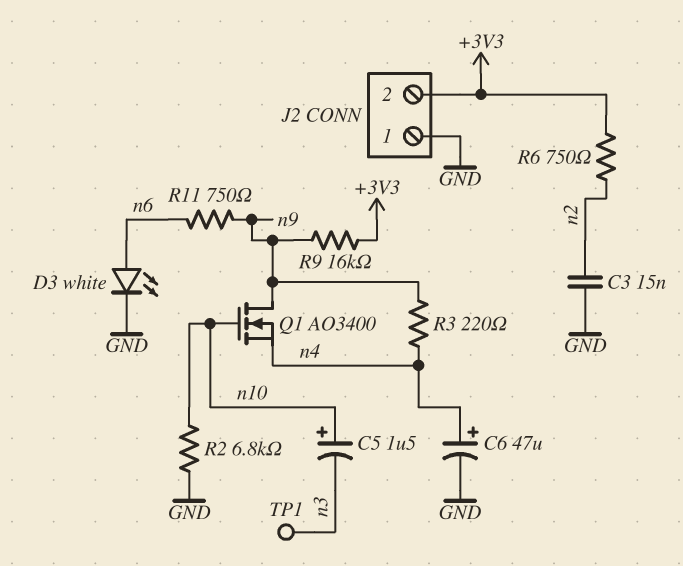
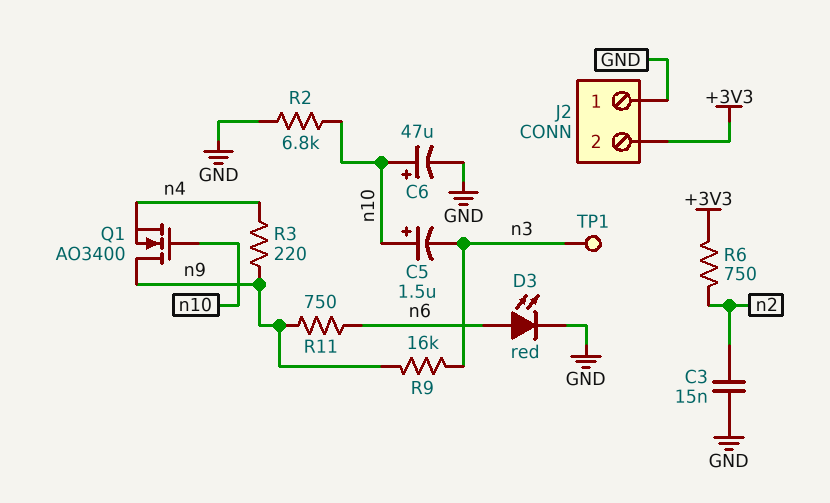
C6: 47uF (plus n4, minus GND) -> 47uF (plus n10, minus GND)
D3: LED white (A n6, K GND) -> LED red (A n6, K GND)
R9: 16k (+3V3, n9) -> 16k (n3, n9)

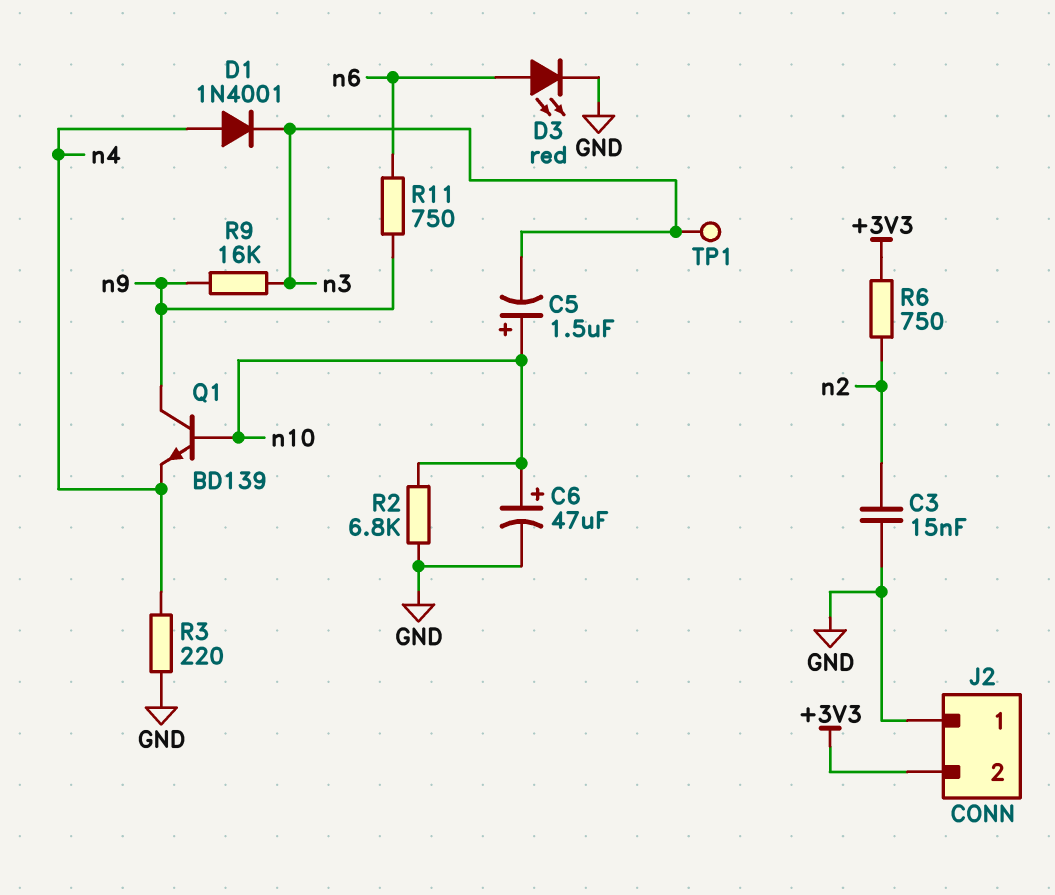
D1: none -> diode 1N4001 (A n4, K n3)
Q1: NMOS AO3400 (G n10, D n9, S n4) -> NPN BD139 (B n10, C n9, E n4)
R3: 220 (n4, n9) -> 220 (GND, n4)

